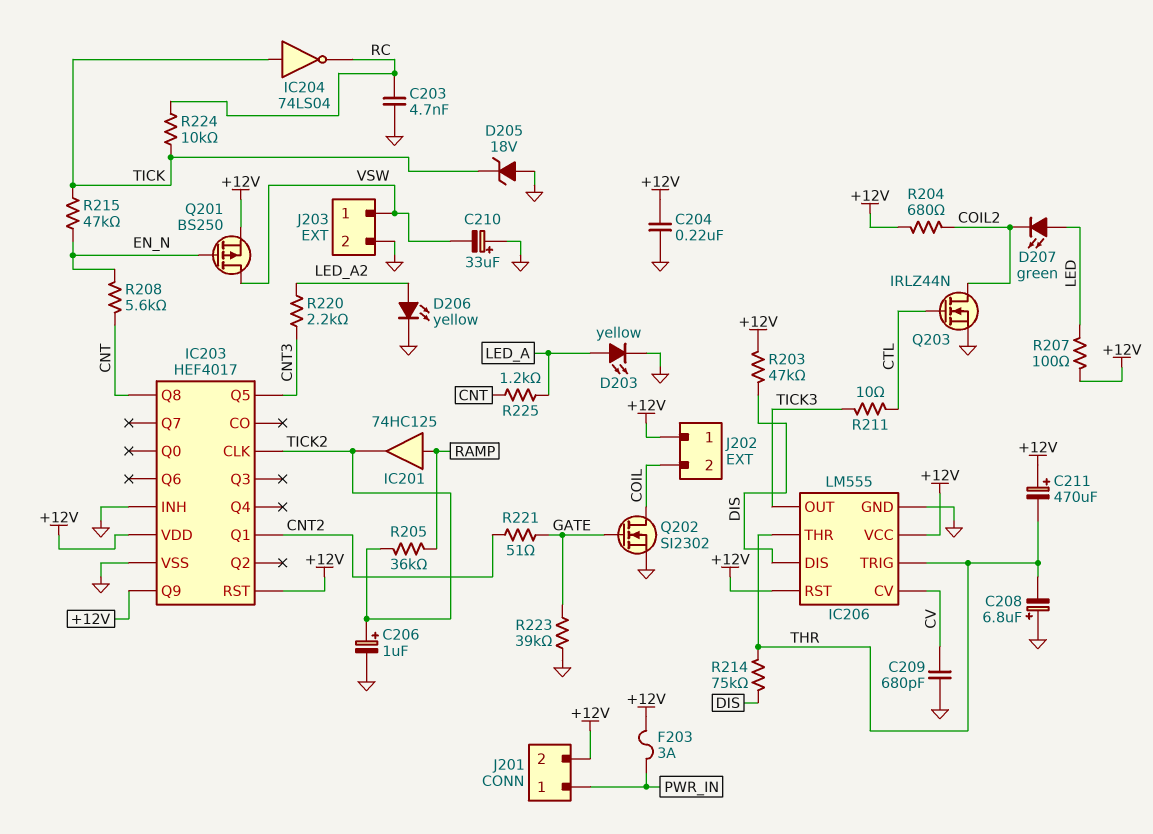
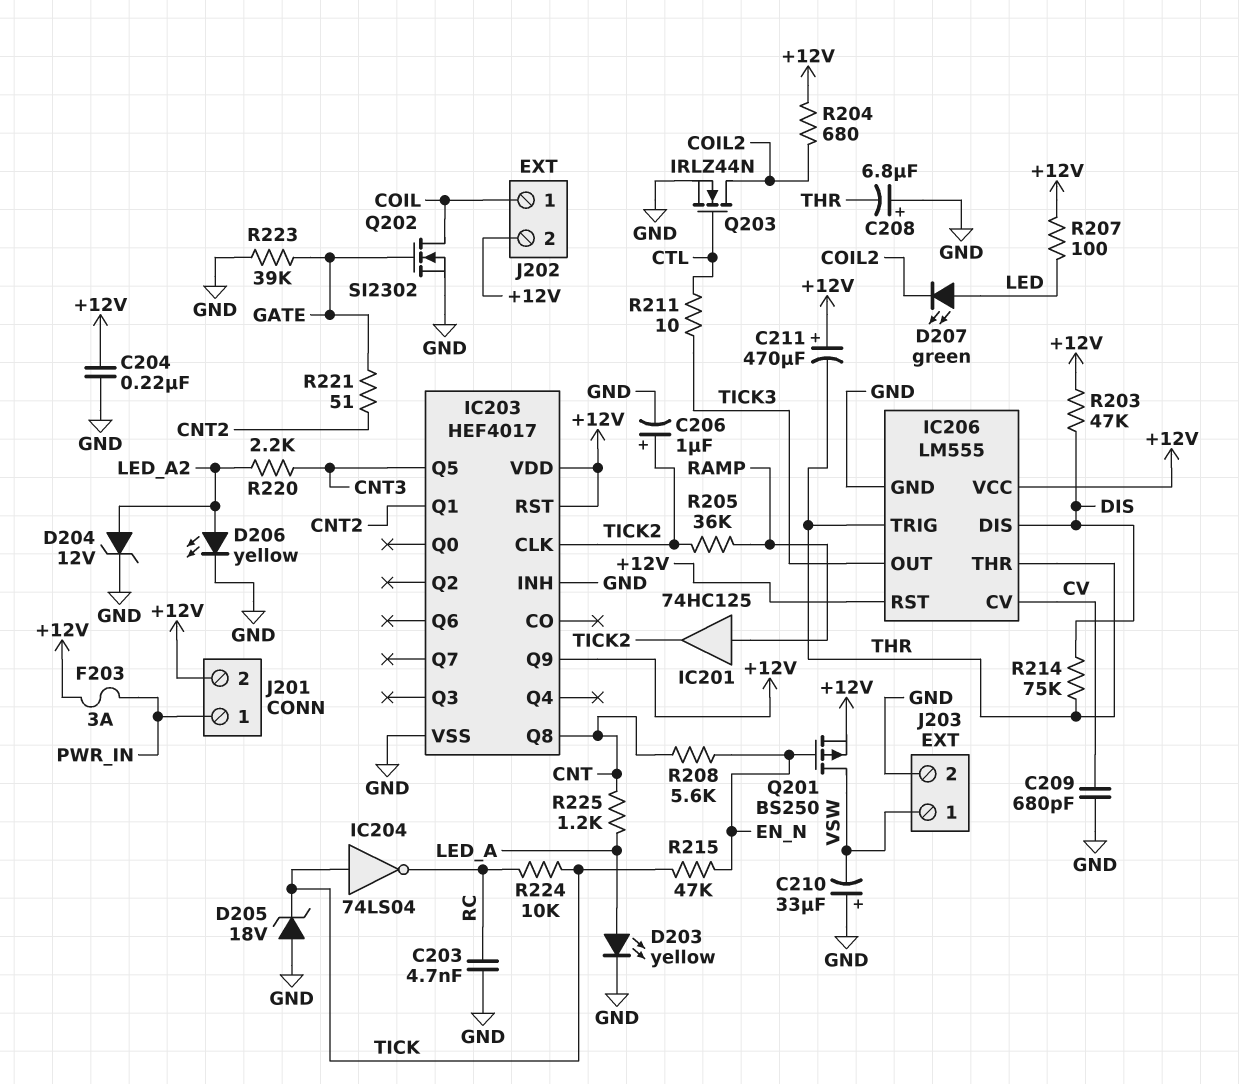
D204: none -> zener 12V (A LED_A2, K GND)
J202 pin 1: +12V -> COIL
J202 pin 2: COIL -> +12V

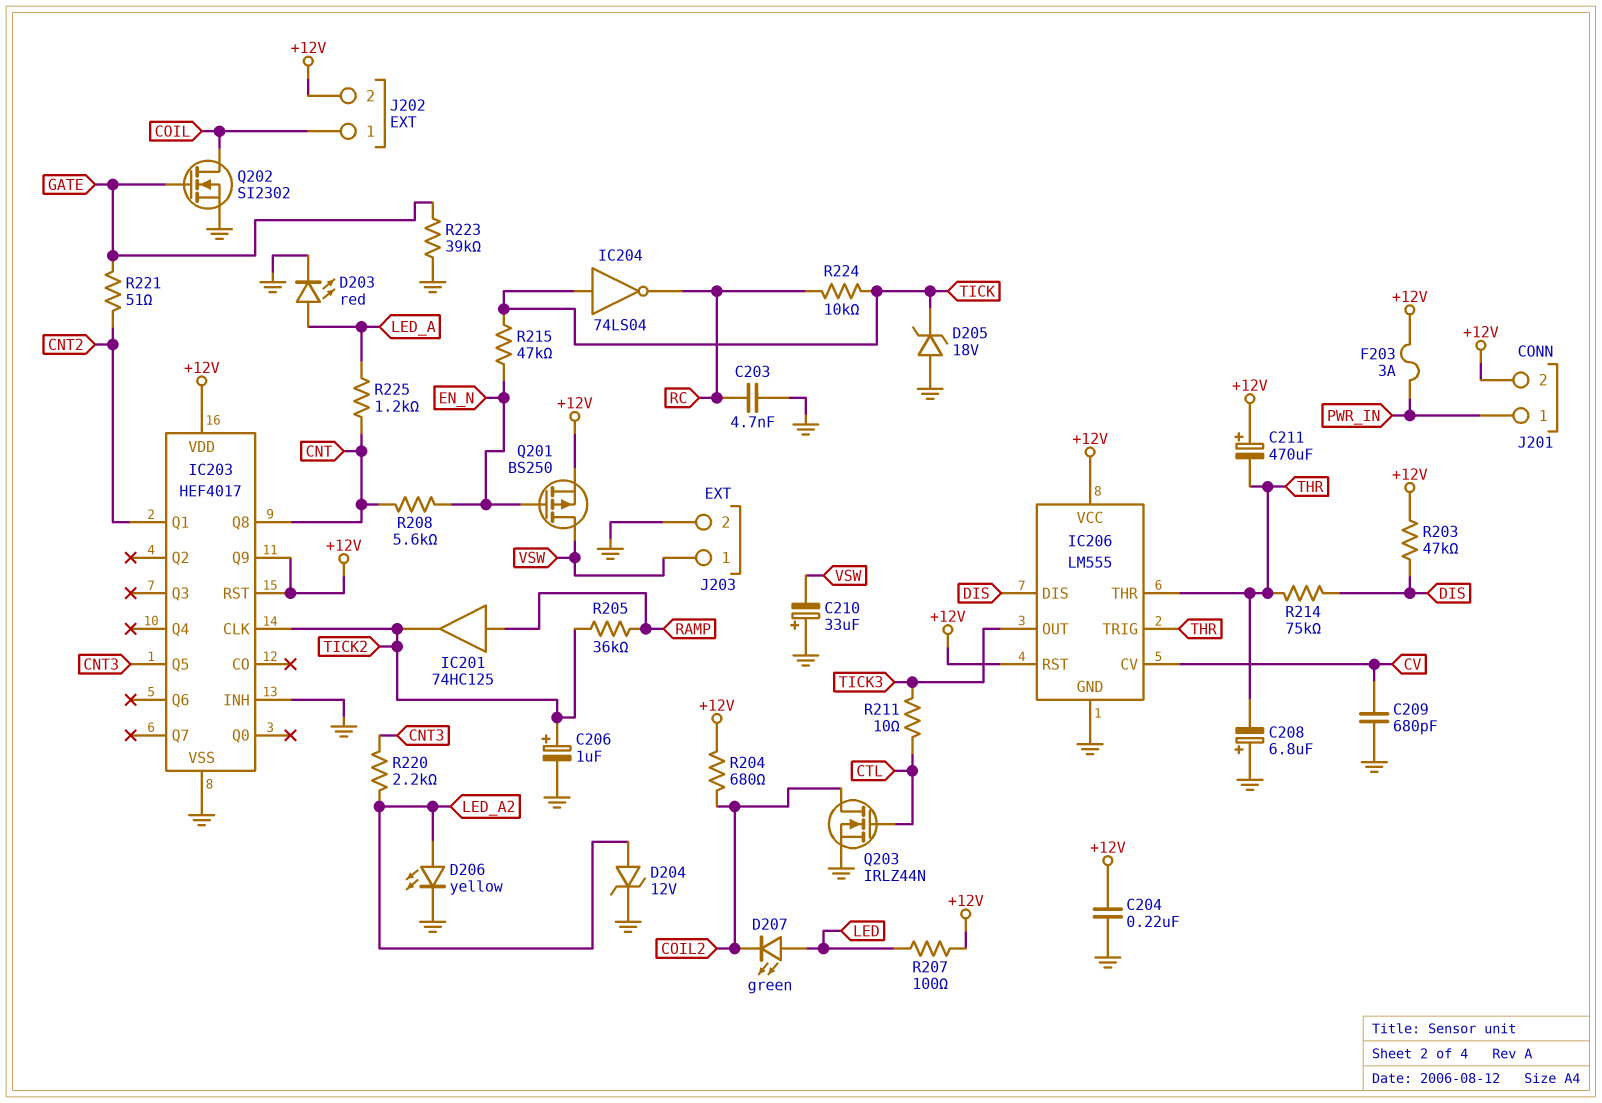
D203: LED yellow (A LED_A, K GND) -> LED red (A LED_A, K GND)

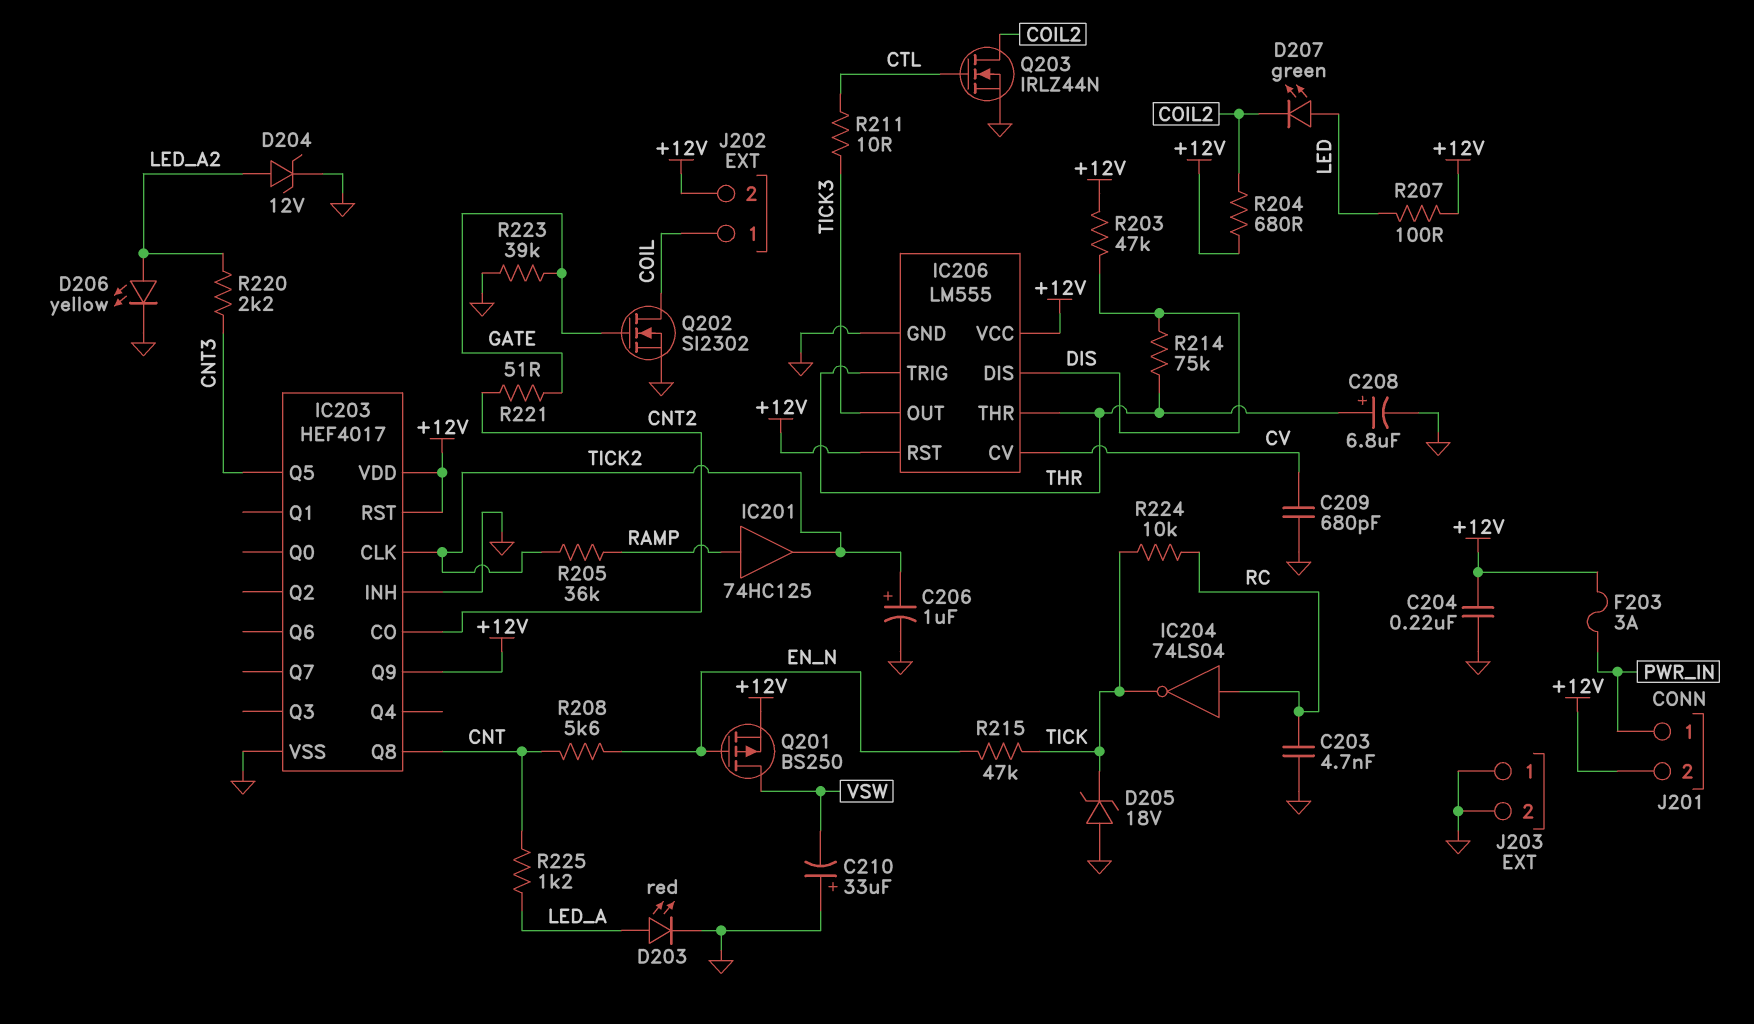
C208: 6.8uF (plus GND, minus THR) -> 6.8uF (plus THR, minus GND)
C211: 470uF (plus +12V, minus THR) -> none
IC203 pin CO: none -> CNT2
IC203 pin Q1: CNT2 -> none
IC204: NOT 74LS04 (in TICK, out RC) -> NOT 74LS04 (in RC, out TICK)
J203 pin 1: VSW -> GND

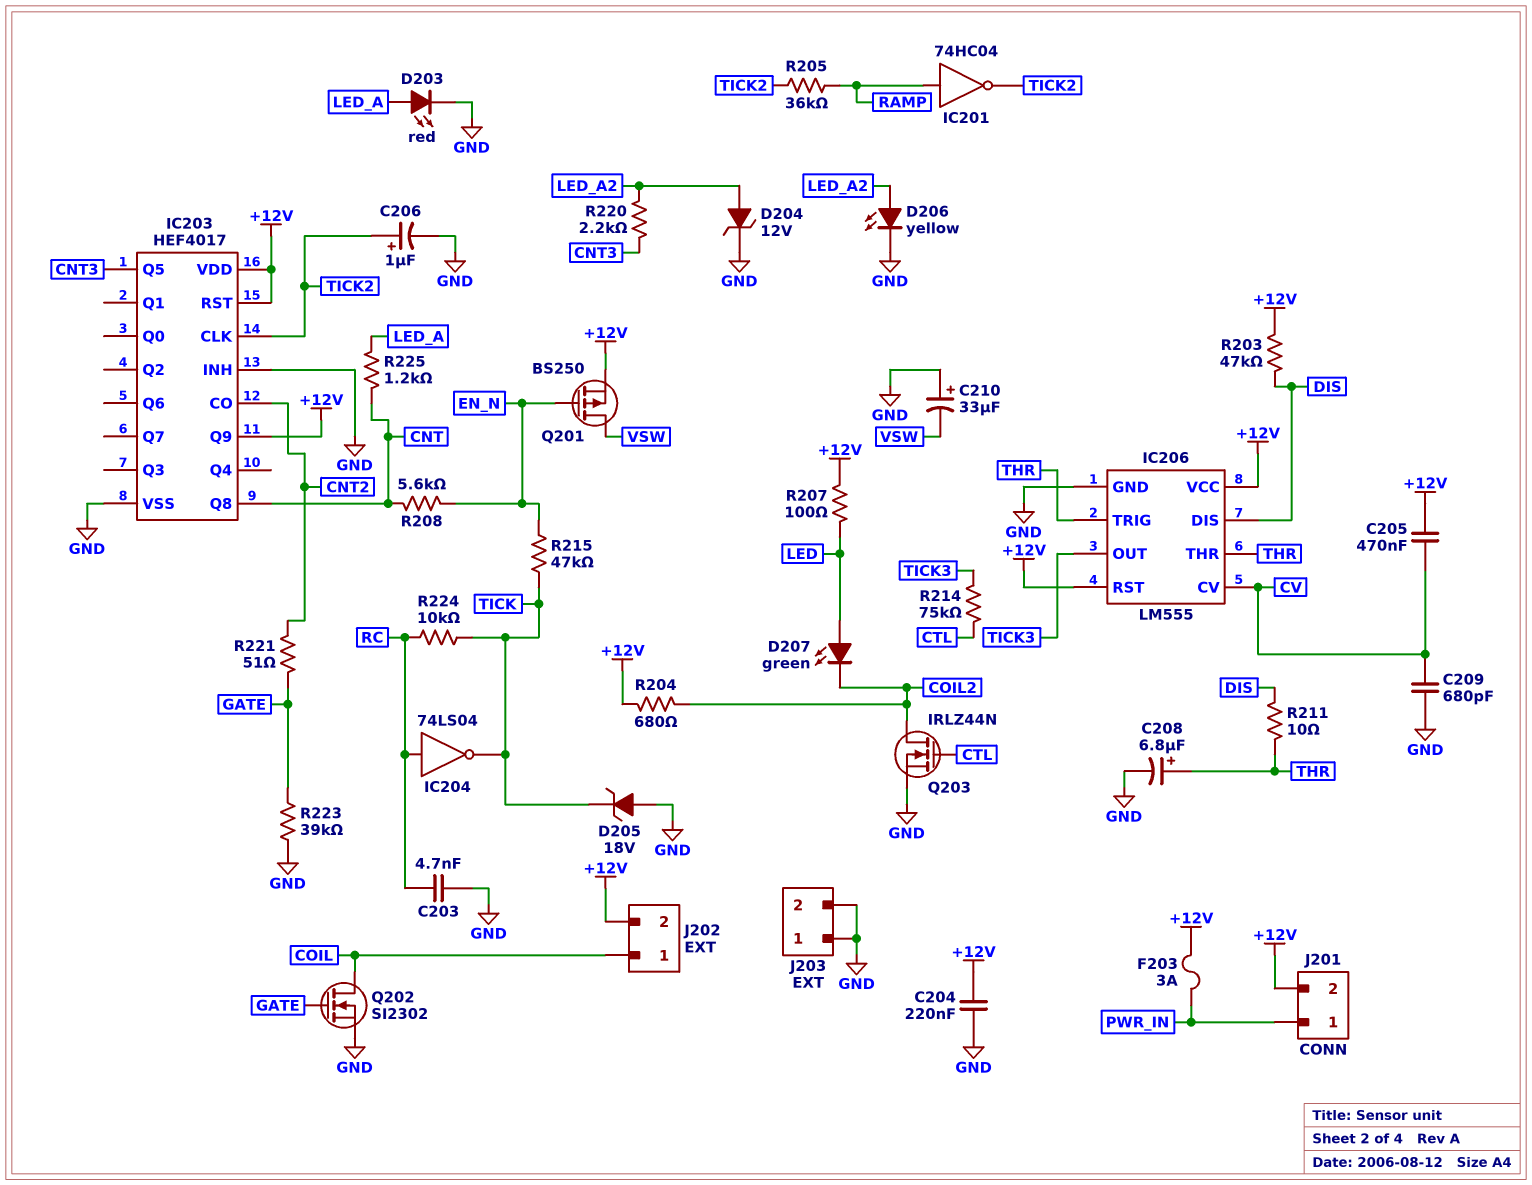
C205: none -> 470nF (+12V, CV)
IC201: buffer 74HC125 (in RAMP, out TICK2) -> NOT 74HC04 (in RAMP, out TICK2)
R211: 10 (CTL, TICK3) -> 10 (DIS, THR)
R214: 75k (DIS, THR) -> 75k (CTL, TICK3)

